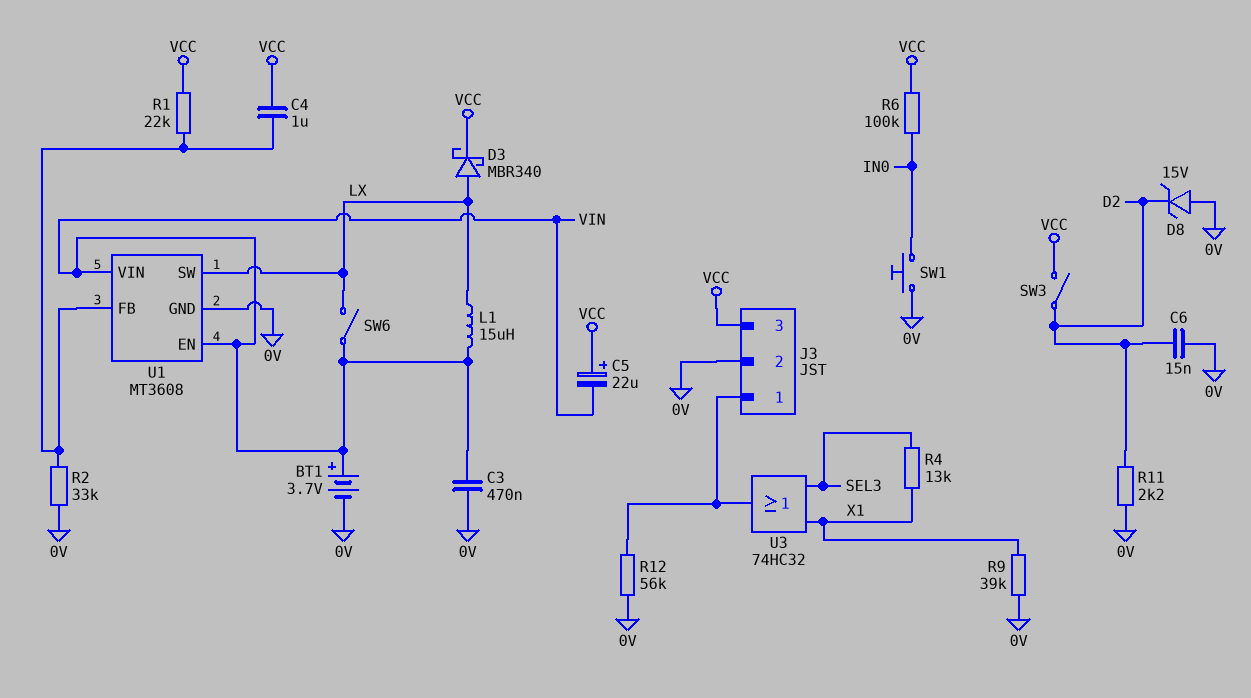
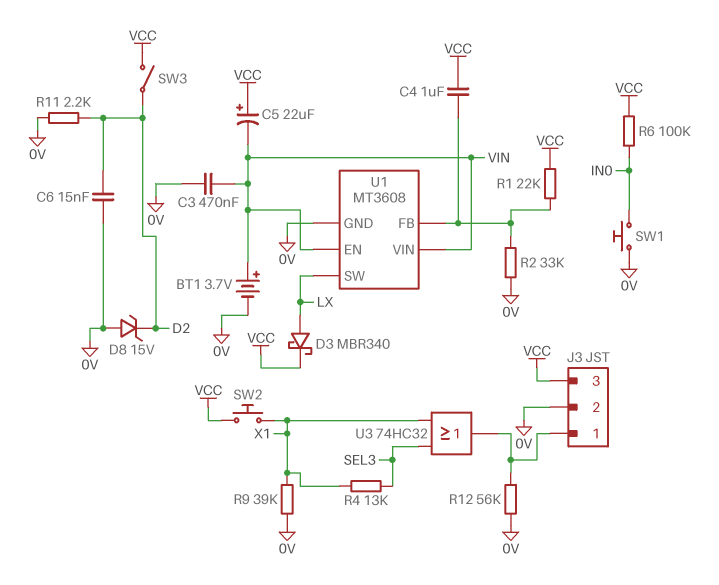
L1: 15uH (LX, VIN) -> none
SW2: none -> button (VCC, X1)
SW6: switch (LX, VIN) -> none

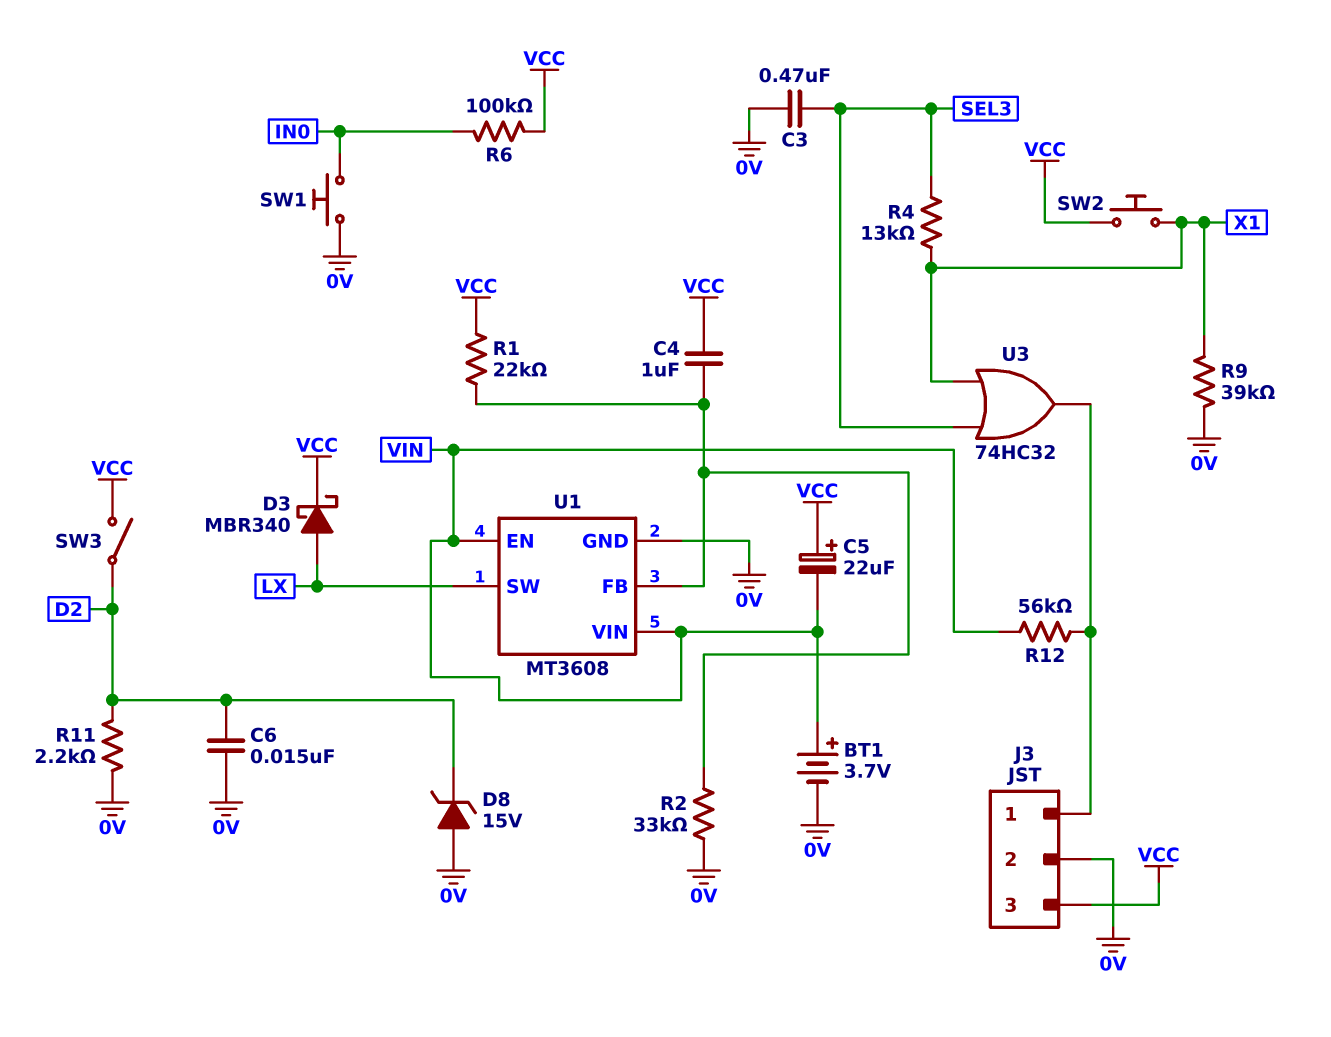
C3: 470nF (0V, VIN) -> 470nF (0V, SEL3)
R12: 56k (0V, J3/1) -> 56k (J3/1, VIN)

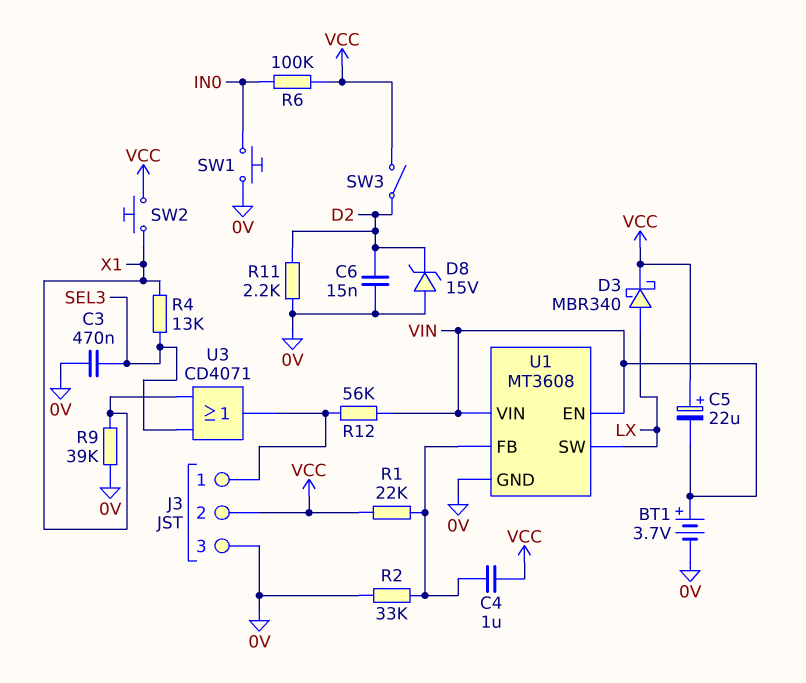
J3 pin 2: 0V -> VCC
J3 pin 3: VCC -> 0V
U3: OR 74HC32 (in SEL3, in X1, out J3/1) -> OR CD4071 (in SEL3, in X1, out J3/1)

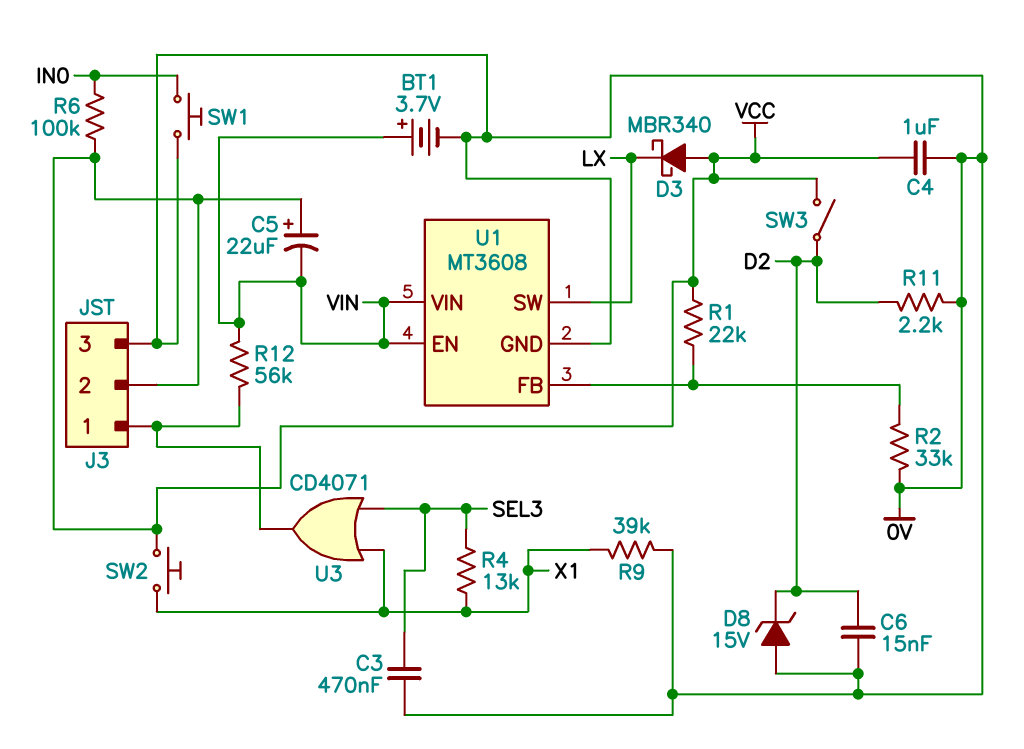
C4: 1uF (U1/FB, VCC) -> 1uF (0V, VCC)
D3: schottky MBR340 (A LX, K VCC) -> schottky MBR340 (A VCC, K LX)

